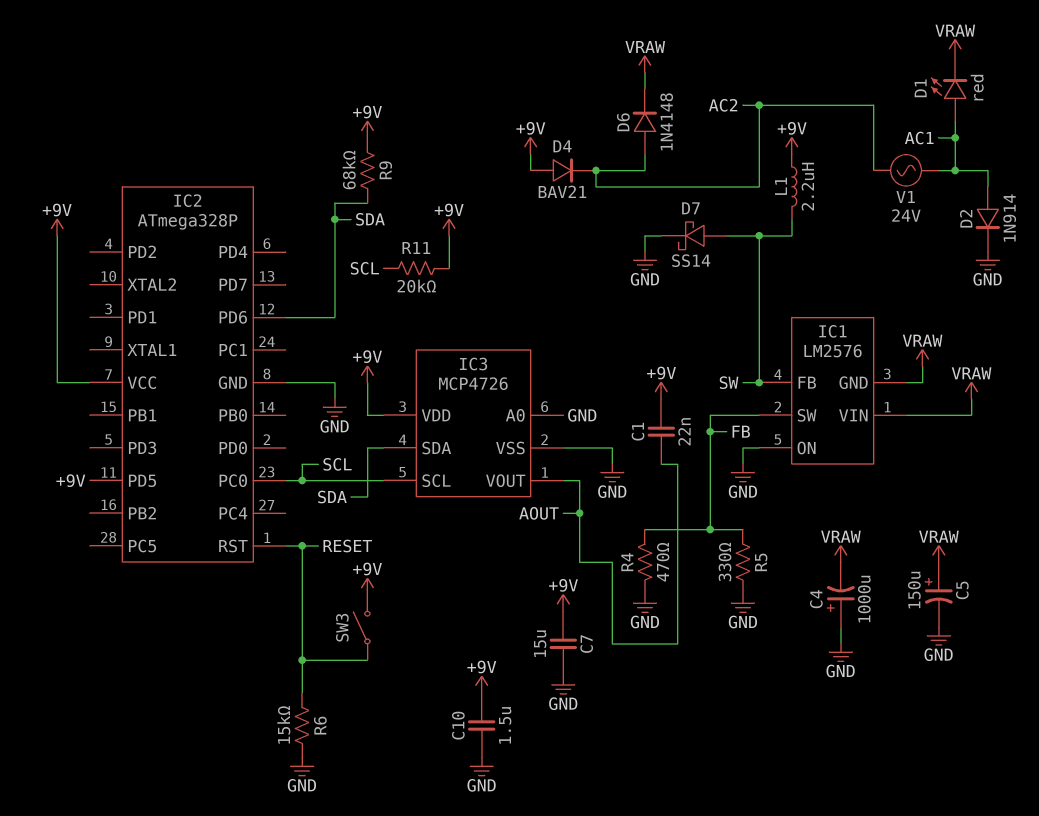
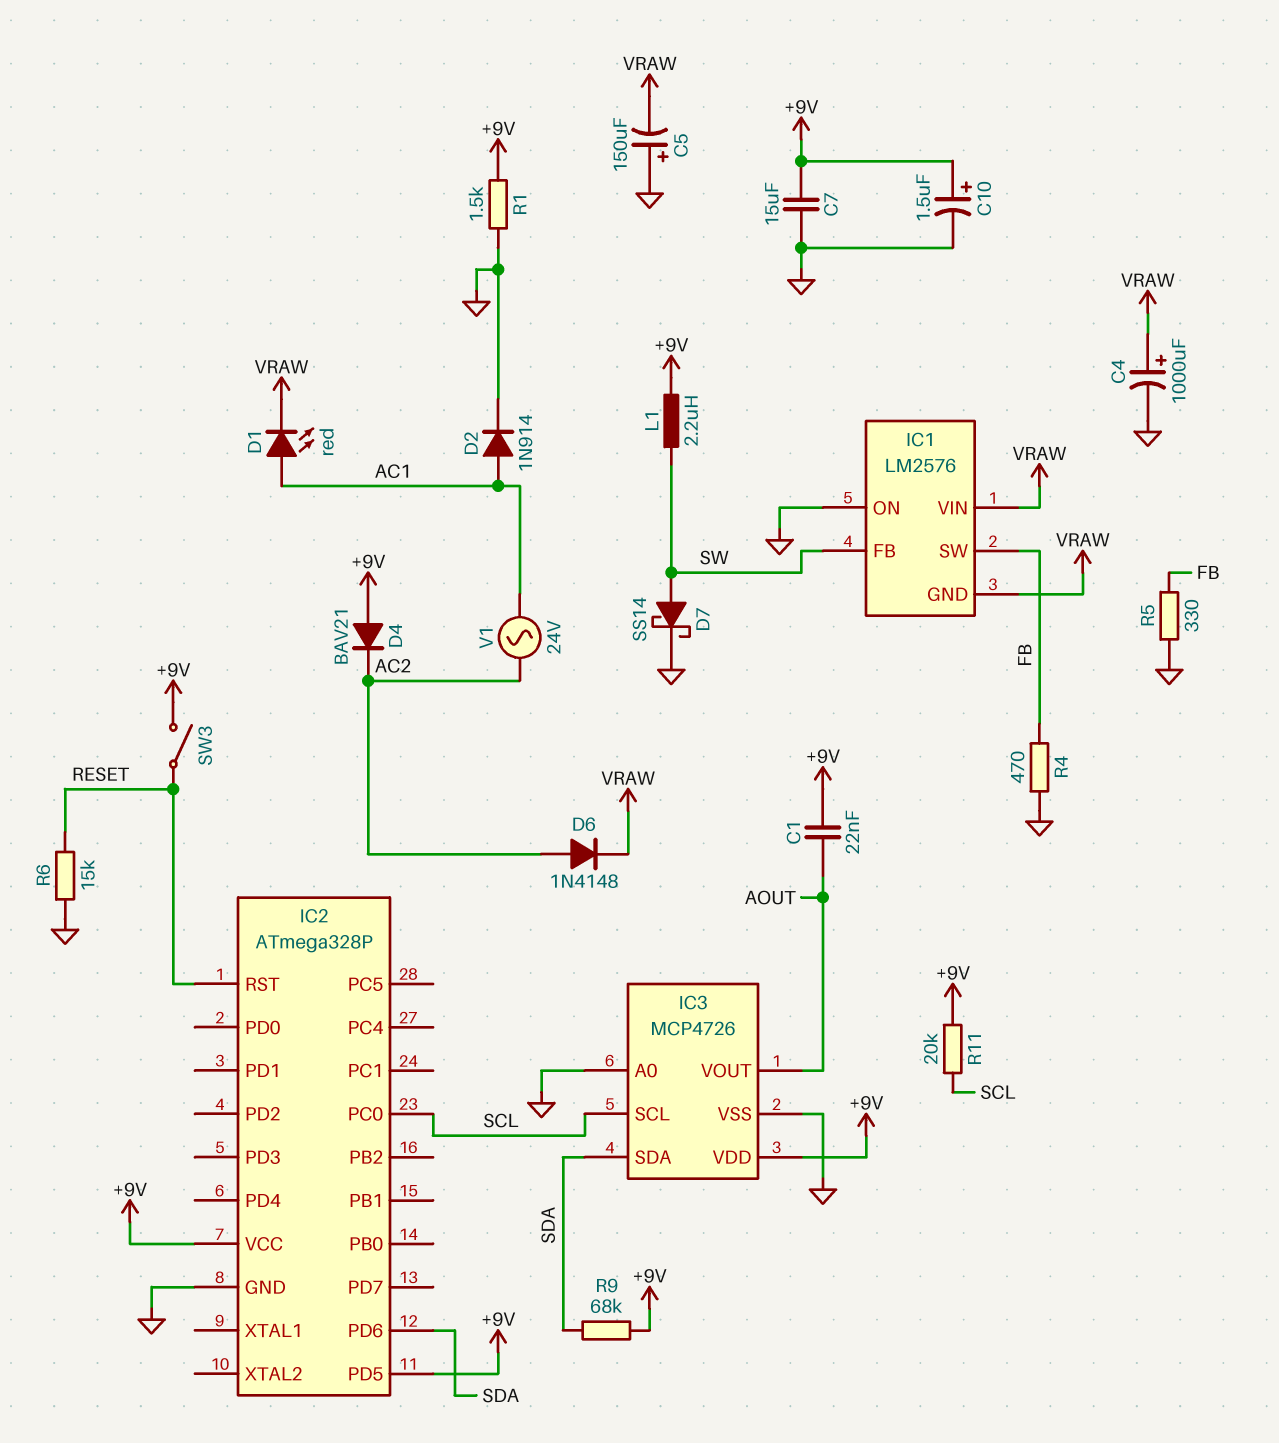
C4: 1000uF (plus GND, minus VRAW) -> 1000uF (plus VRAW, minus GND)
C5: 150uF (plus VRAW, minus GND) -> 150uF (plus GND, minus VRAW)
C10: 1.5uF (+9V, GND) -> 1.5uF (plus +9V, minus GND)
R1: none -> 1.5k (+9V, GND)

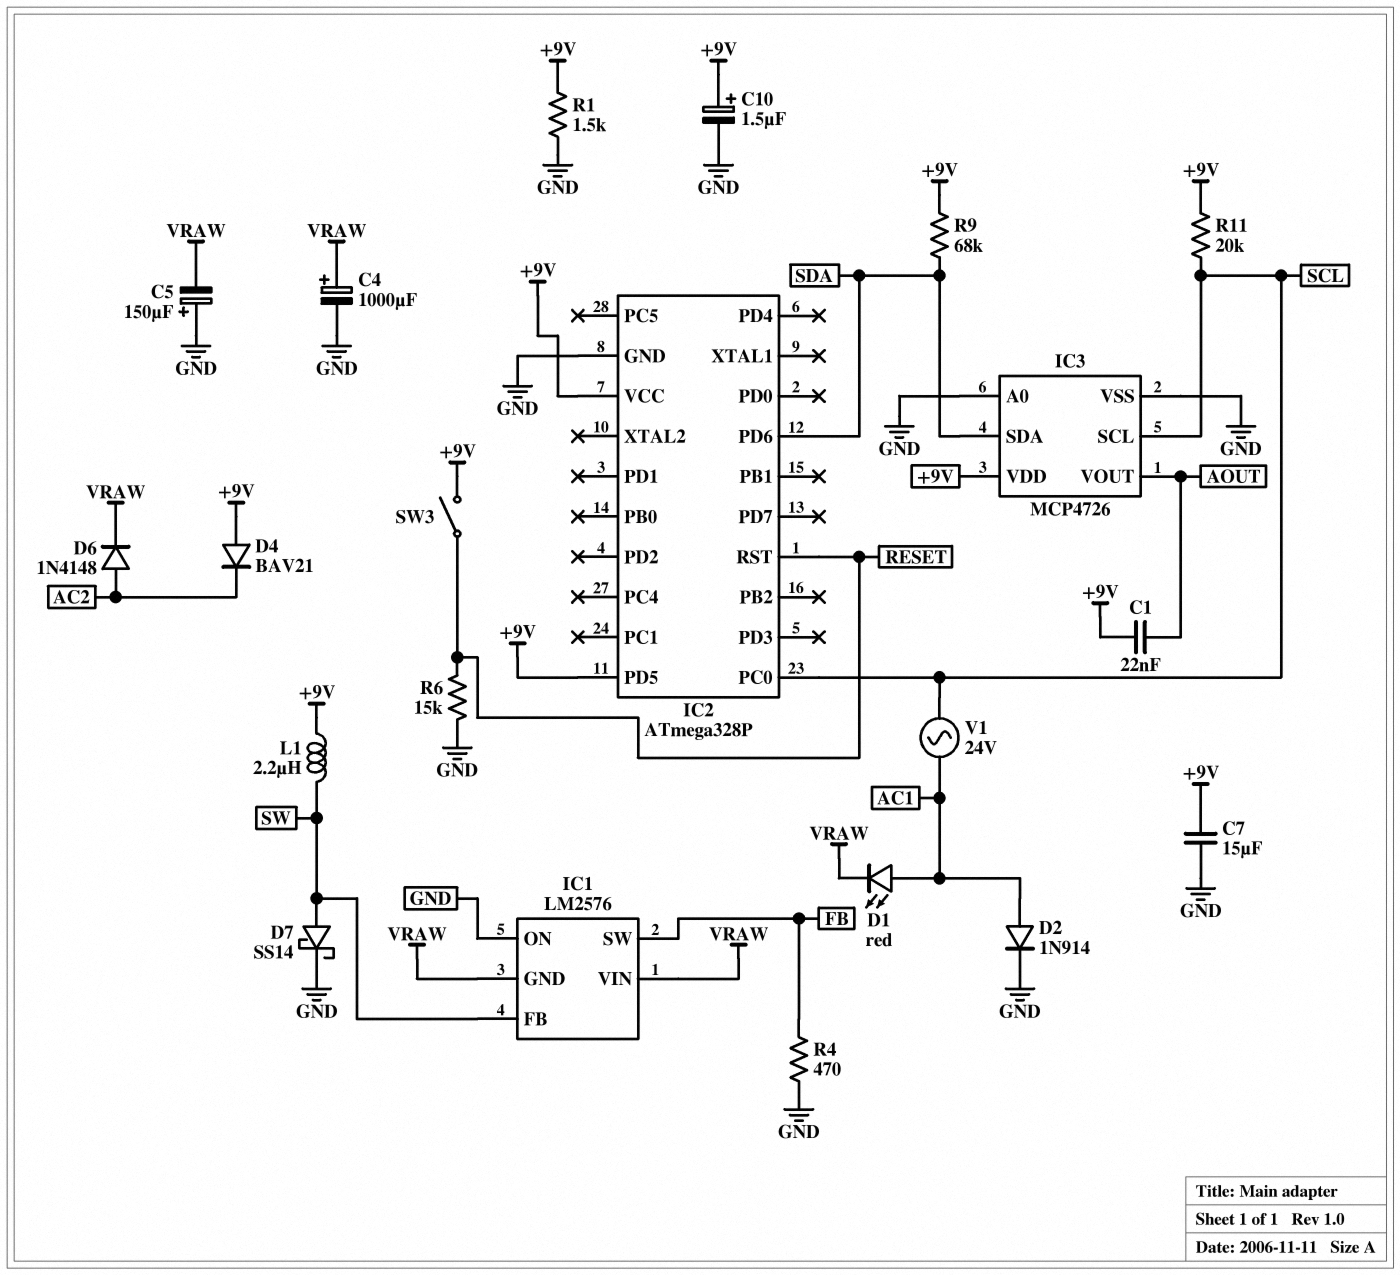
R5: 330 (FB, GND) -> none
V1: AC 24V (AC1, AC2) -> AC 24V (AC1, SCL)

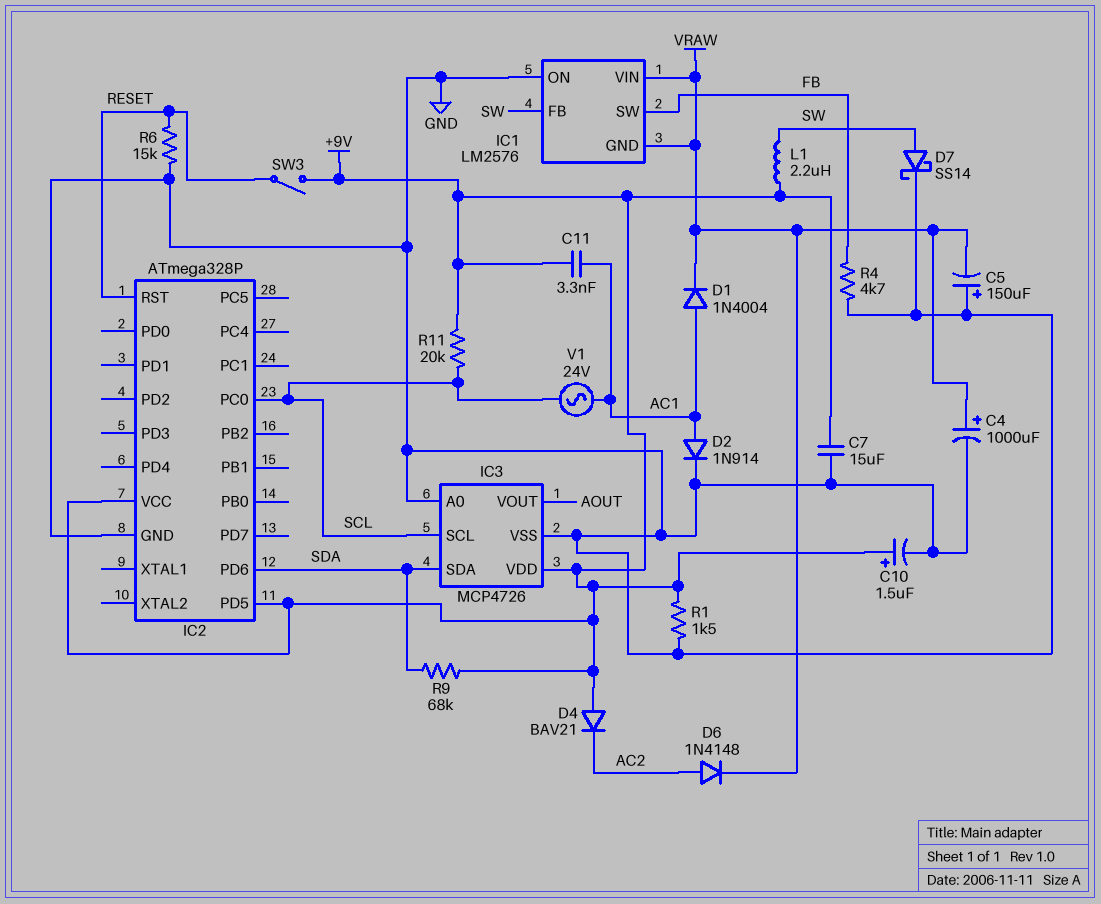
C1: 22nF (+9V, AOUT) -> none
C11: none -> 3.3nF (+9V, AC1)
D1: LED red (A AC1, K VRAW) -> diode 1N4004 (A AC1, K VRAW)
R4: 470 (FB, GND) -> 4.7k (FB, GND)

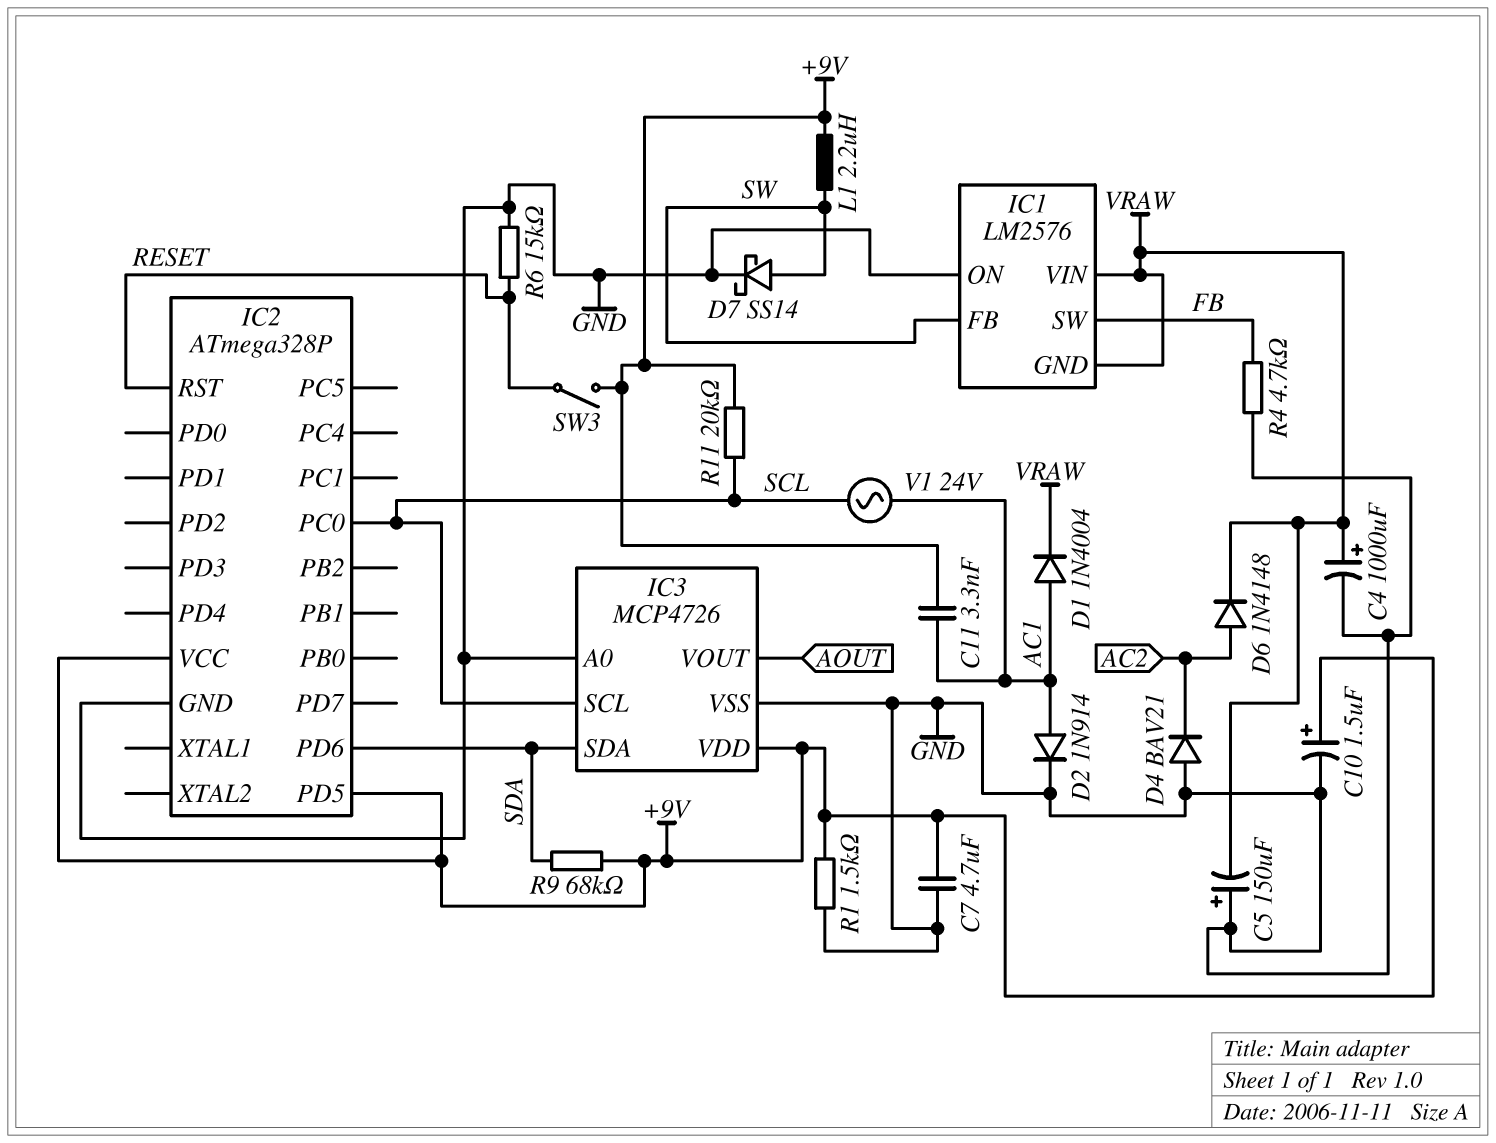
C7: 15uF (+9V, GND) -> 4.7uF (+9V, GND)
D4: diode BAV21 (A +9V, K AC2) -> diode BAV21 (A GND, K AC2)

